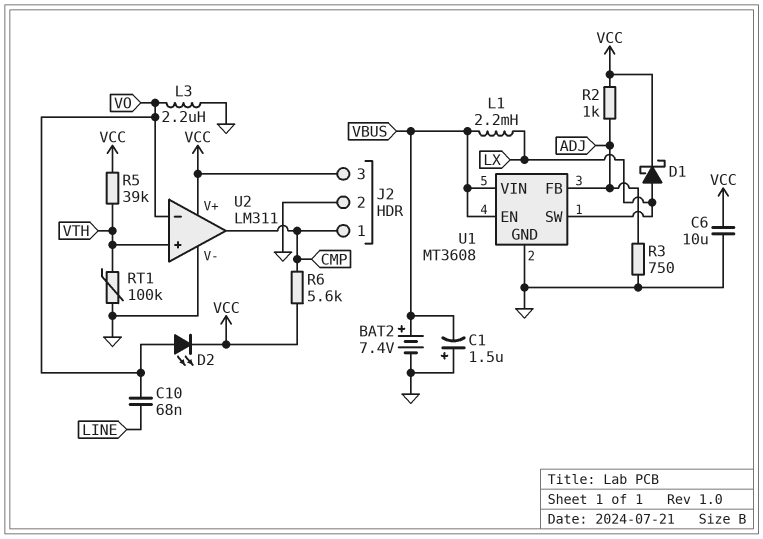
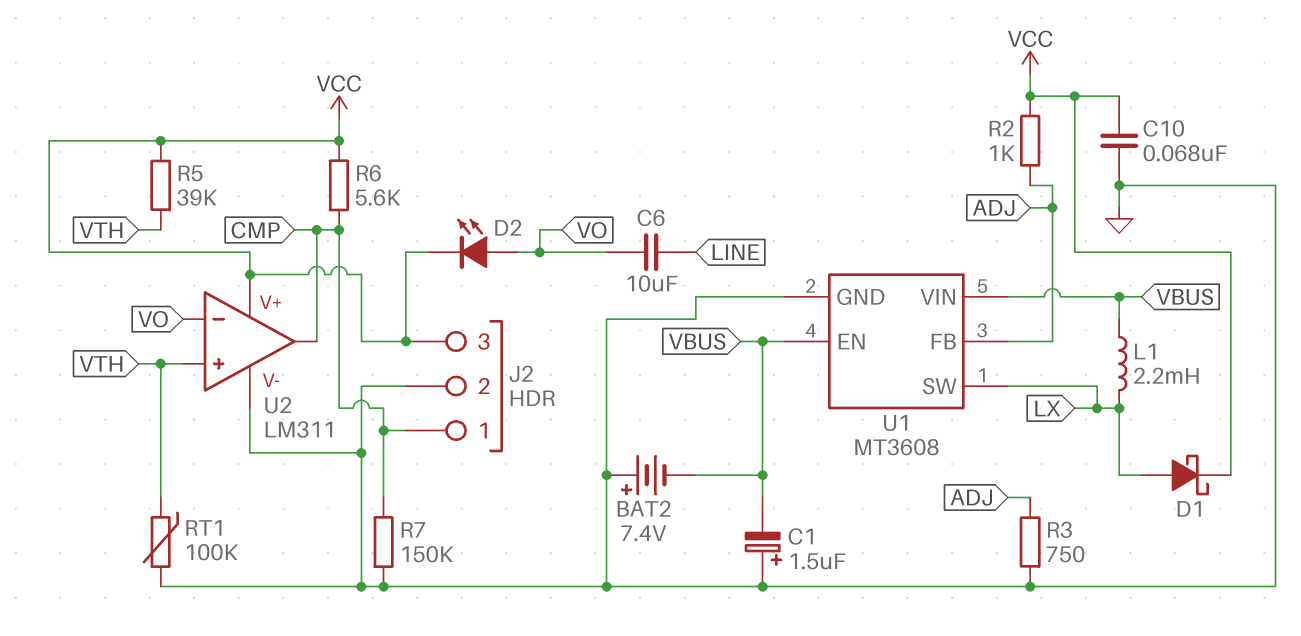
BAT2: 7.4V (plus VBUS, minus GND) -> 7.4V (plus GND, minus VBUS)
C6: 10uF (GND, VCC) -> 10uF (LINE, VO)
C10: 68nF (LINE, VO) -> 68nF (GND, VCC)
L3: 2.2uH (GND, VO) -> none
R7: none -> 150k (CMP, GND)

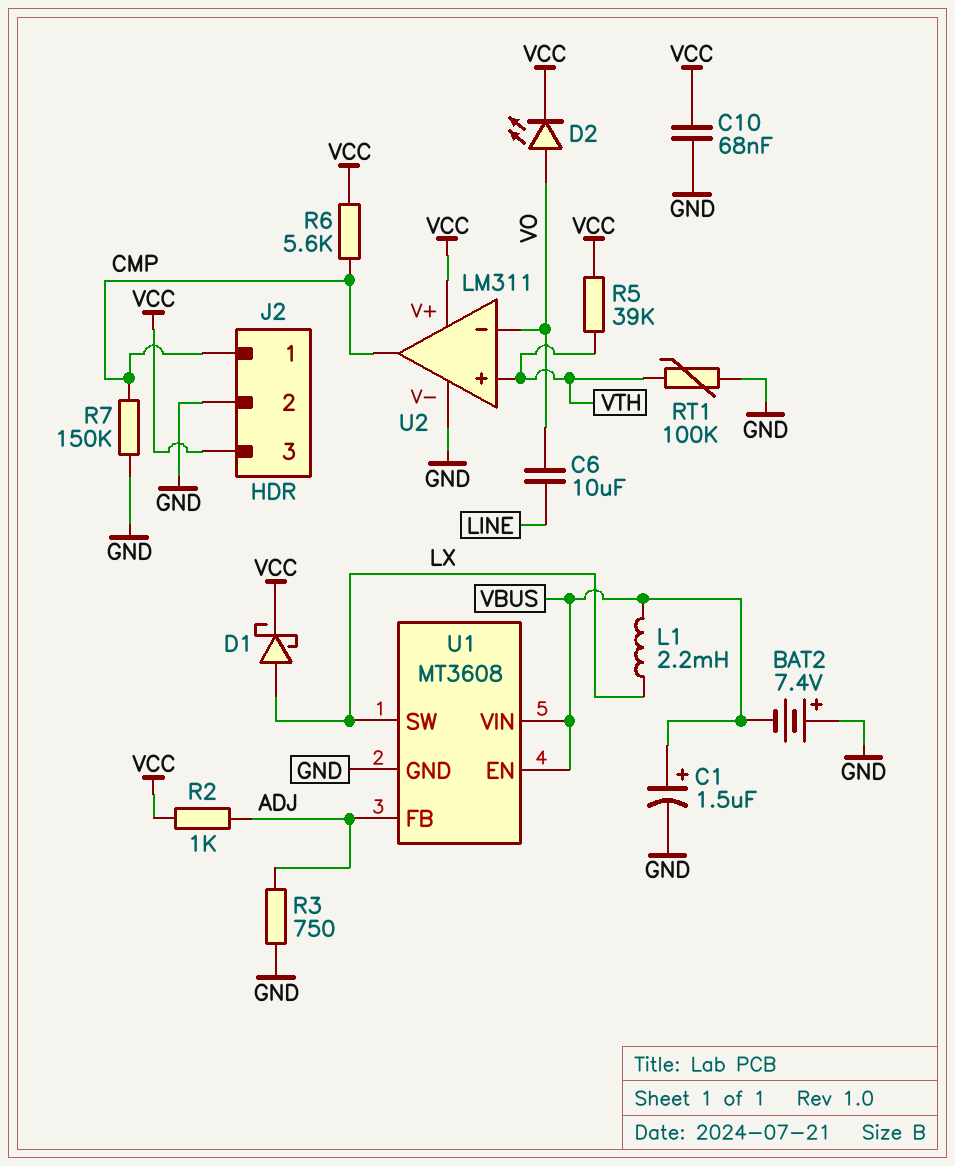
C1: 1.5uF (plus GND, minus VBUS) -> 1.5uF (plus VBUS, minus GND)

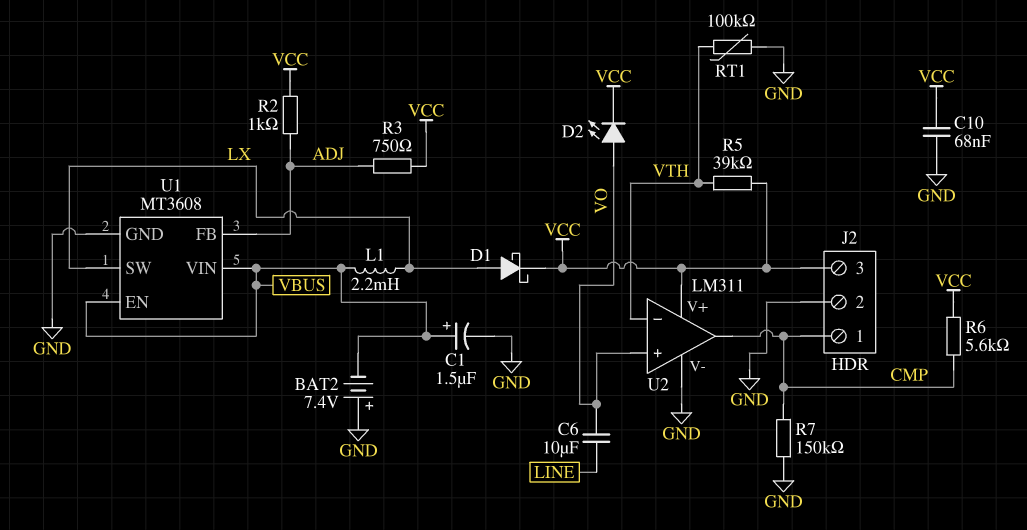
R3: 750 (ADJ, GND) -> 750 (ADJ, VCC)
U2 pin in+: VTH -> VO
U2 pin in-: VO -> VTH

